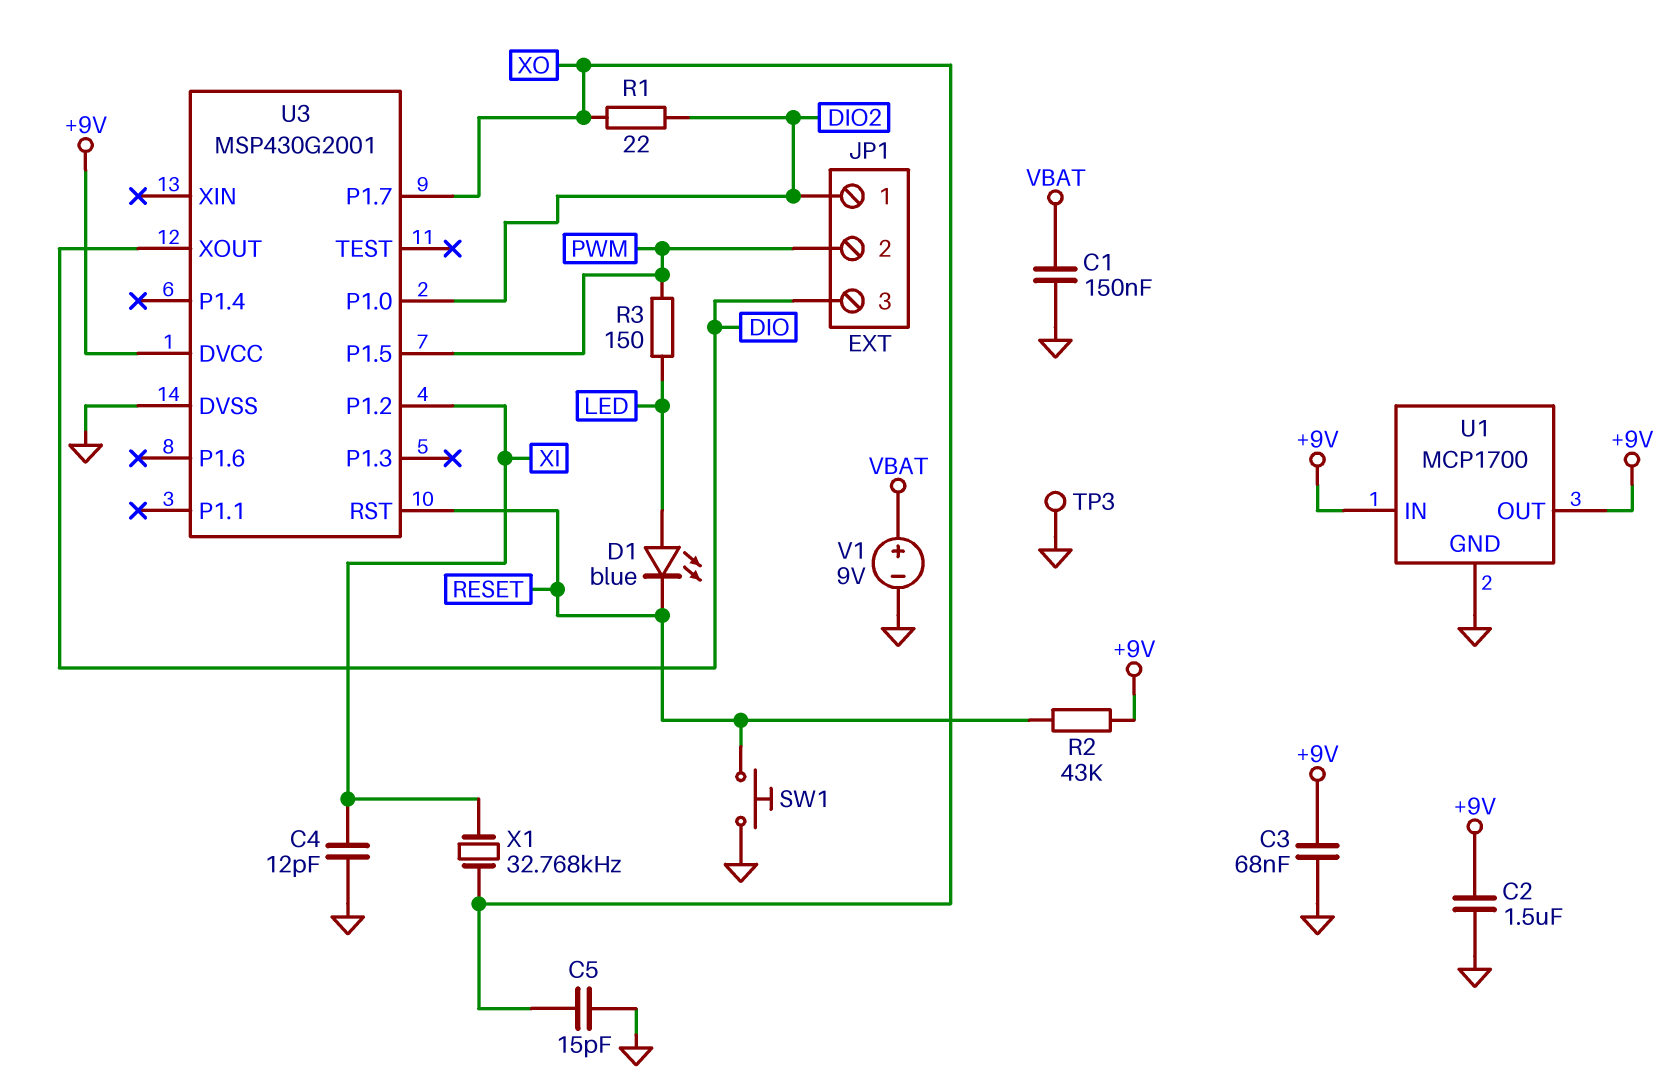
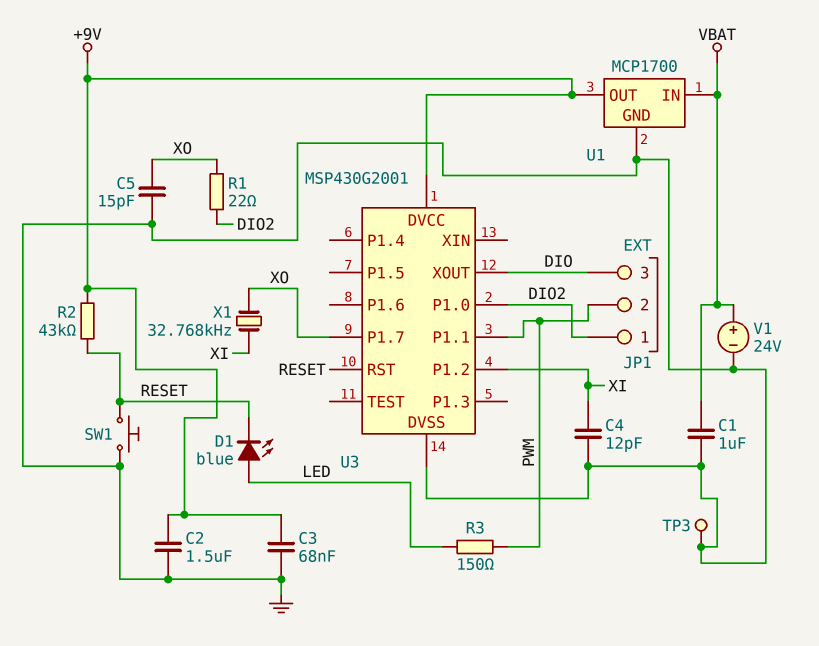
C1: 150nF (GND, VBAT) -> 1uF (GND, VBAT)
U1 pin IN: +9V -> VBAT
U3 pin P1.1: none -> PWM
U3 pin P1.5: PWM -> none
V1: 9V (plus VBAT, minus GND) -> 24V (plus VBAT, minus GND)

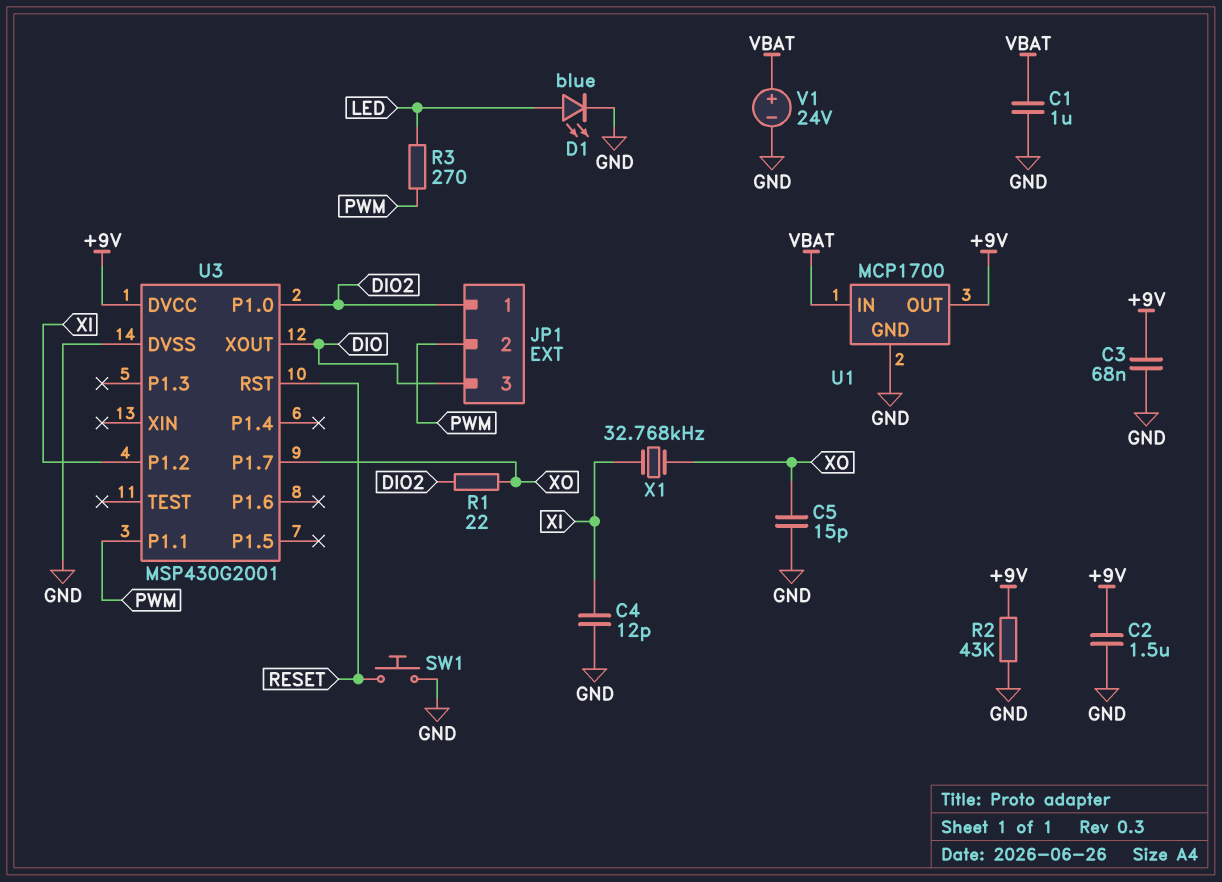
D1: LED blue (A LED, K RESET) -> LED blue (A LED, K GND)
R2: 43k (+9V, RESET) -> 43k (+9V, GND)
R3: 150 (LED, PWM) -> 270 (LED, PWM)
TP3: test point (GND) -> none

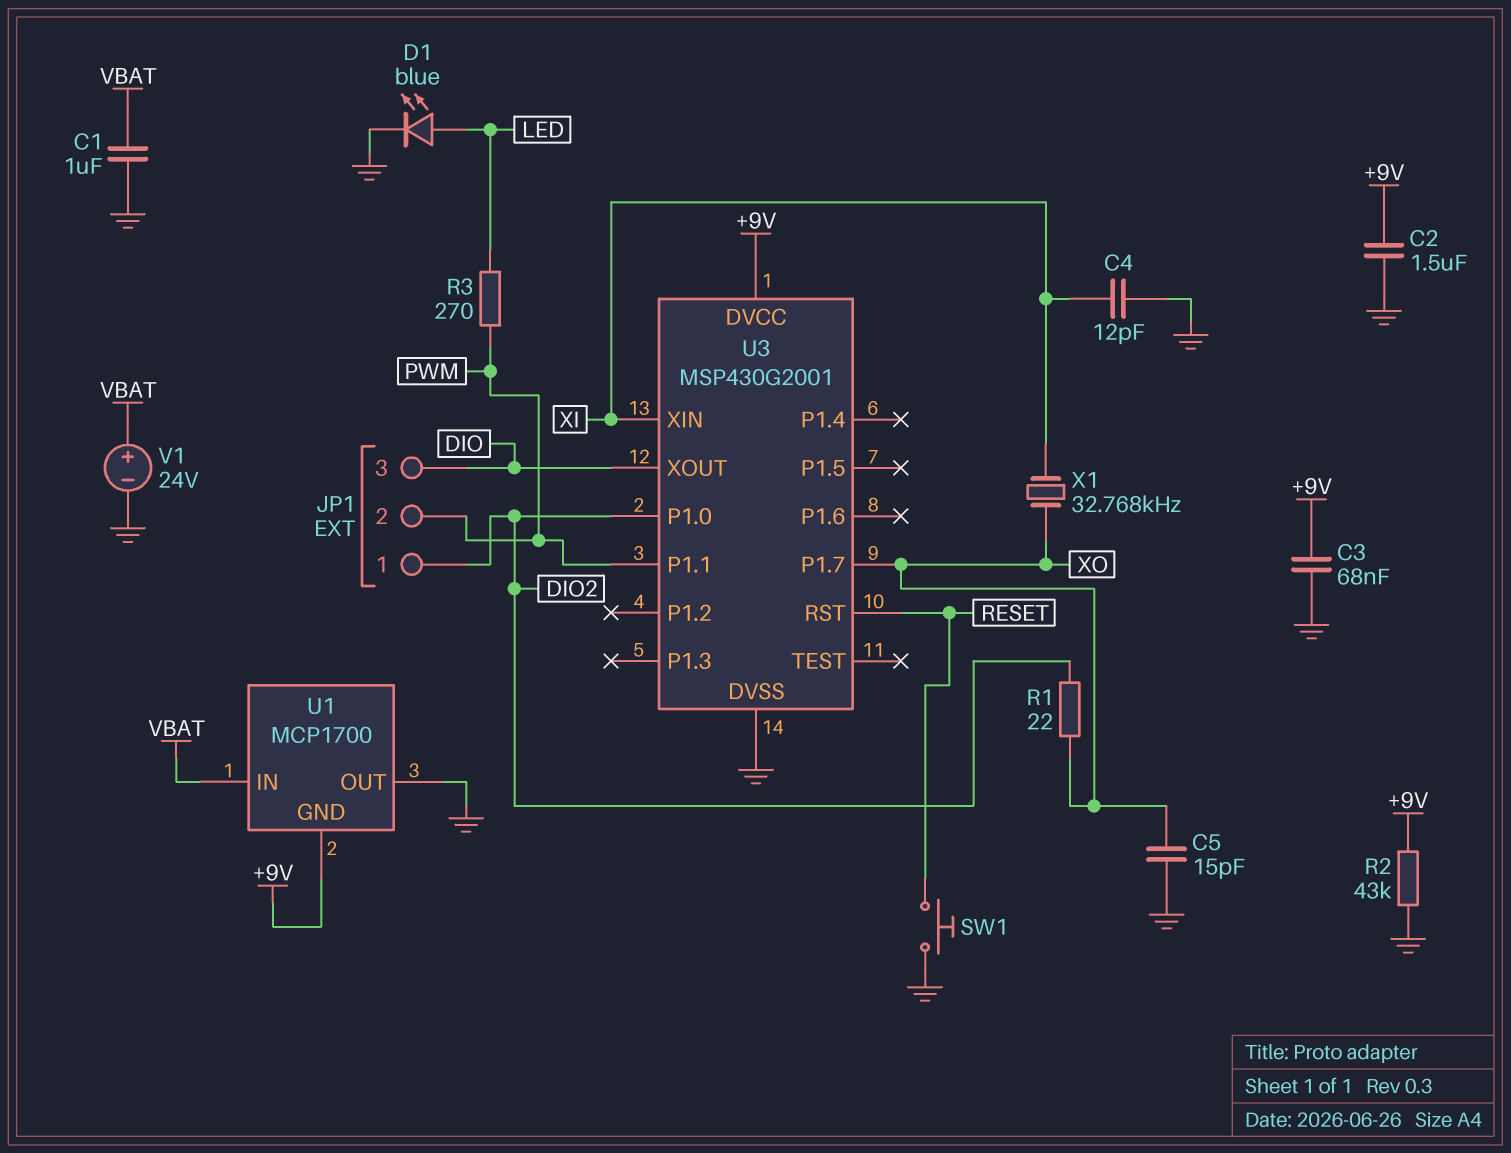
U1 pin GND: GND -> +9V
U1 pin OUT: +9V -> GND
U3 pin P1.2: XI -> none
U3 pin XIN: none -> XI

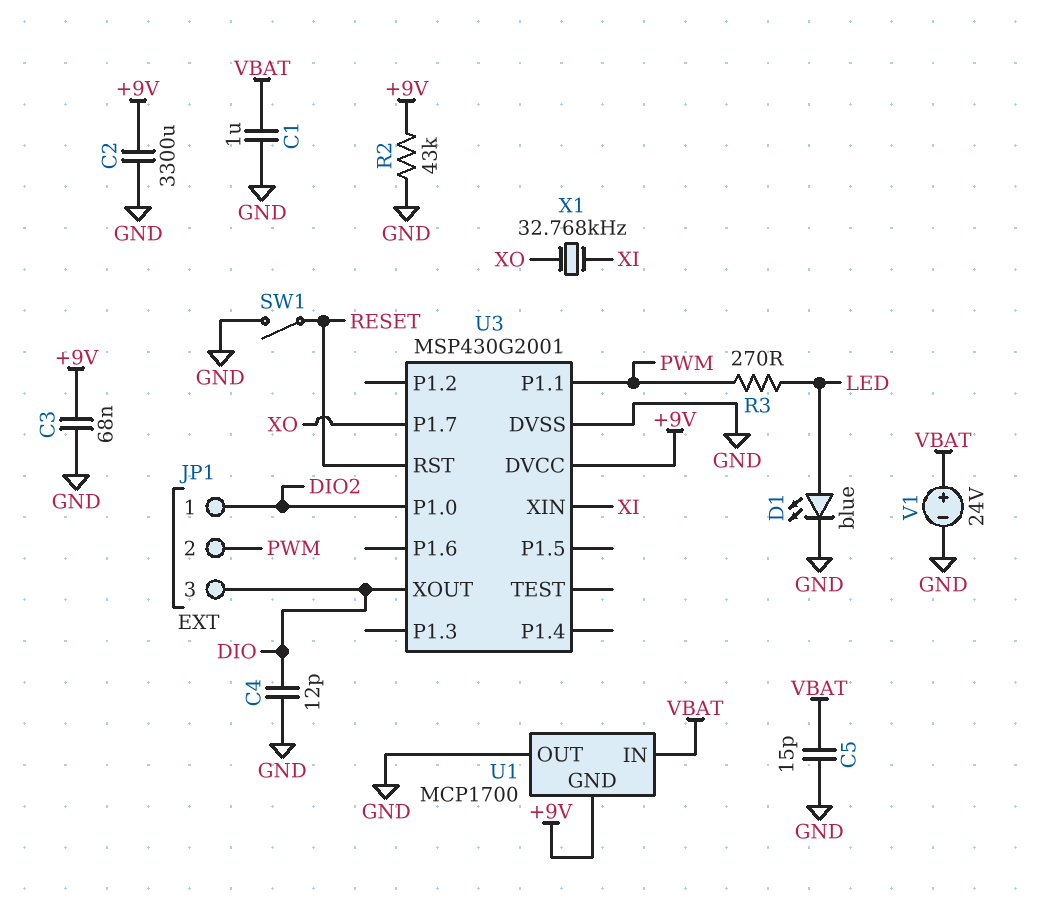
C2: 1.5uF (+9V, GND) -> 3300uF (+9V, GND)
C4: 12pF (GND, XI) -> 12pF (DIO, GND)
C5: 15pF (GND, XO) -> 15pF (GND, VBAT)
R1: 22 (DIO2, XO) -> none
SW1: button (GND, RESET) -> switch (GND, RESET)

